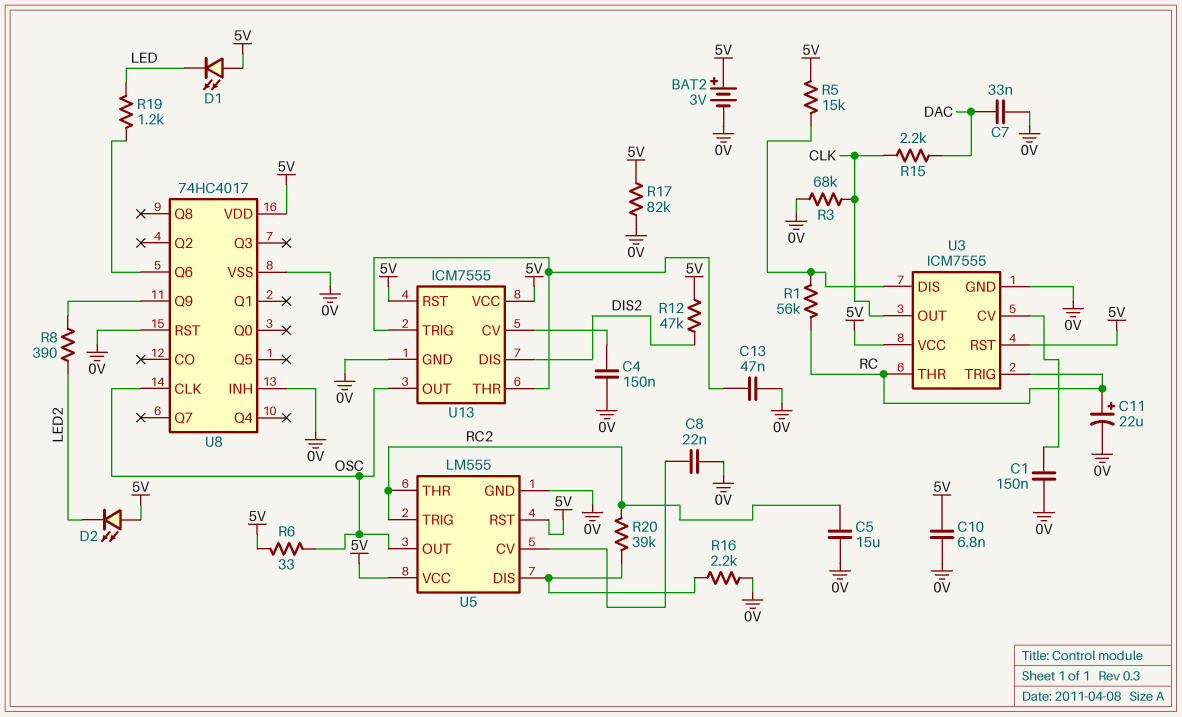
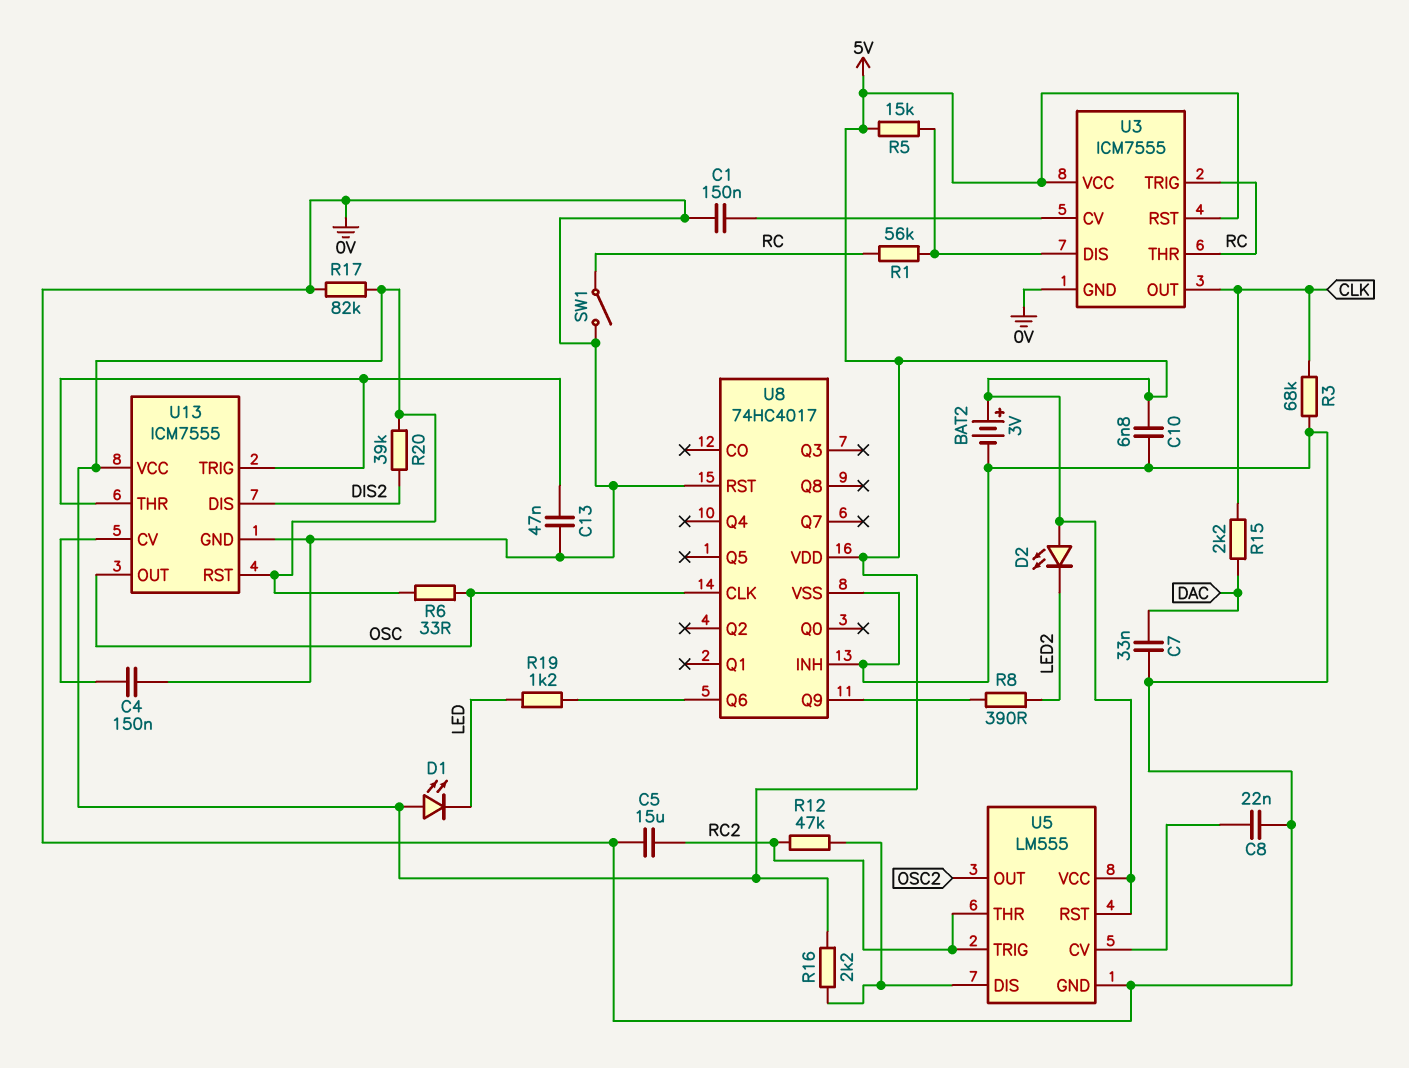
C11: 22uF (plus RC, minus 0V) -> none
R12: 47k (5V, DIS2) -> 47k (RC2, U5/DIS)
R16: 2.2k (0V, U5/DIS) -> 2.2k (5V, U5/DIS)
R20: 39k (RC2, U5/DIS) -> 39k (5V, DIS2)
SW1: none -> switch (0V, RC)
U5 pin OUT: OSC -> OSC2

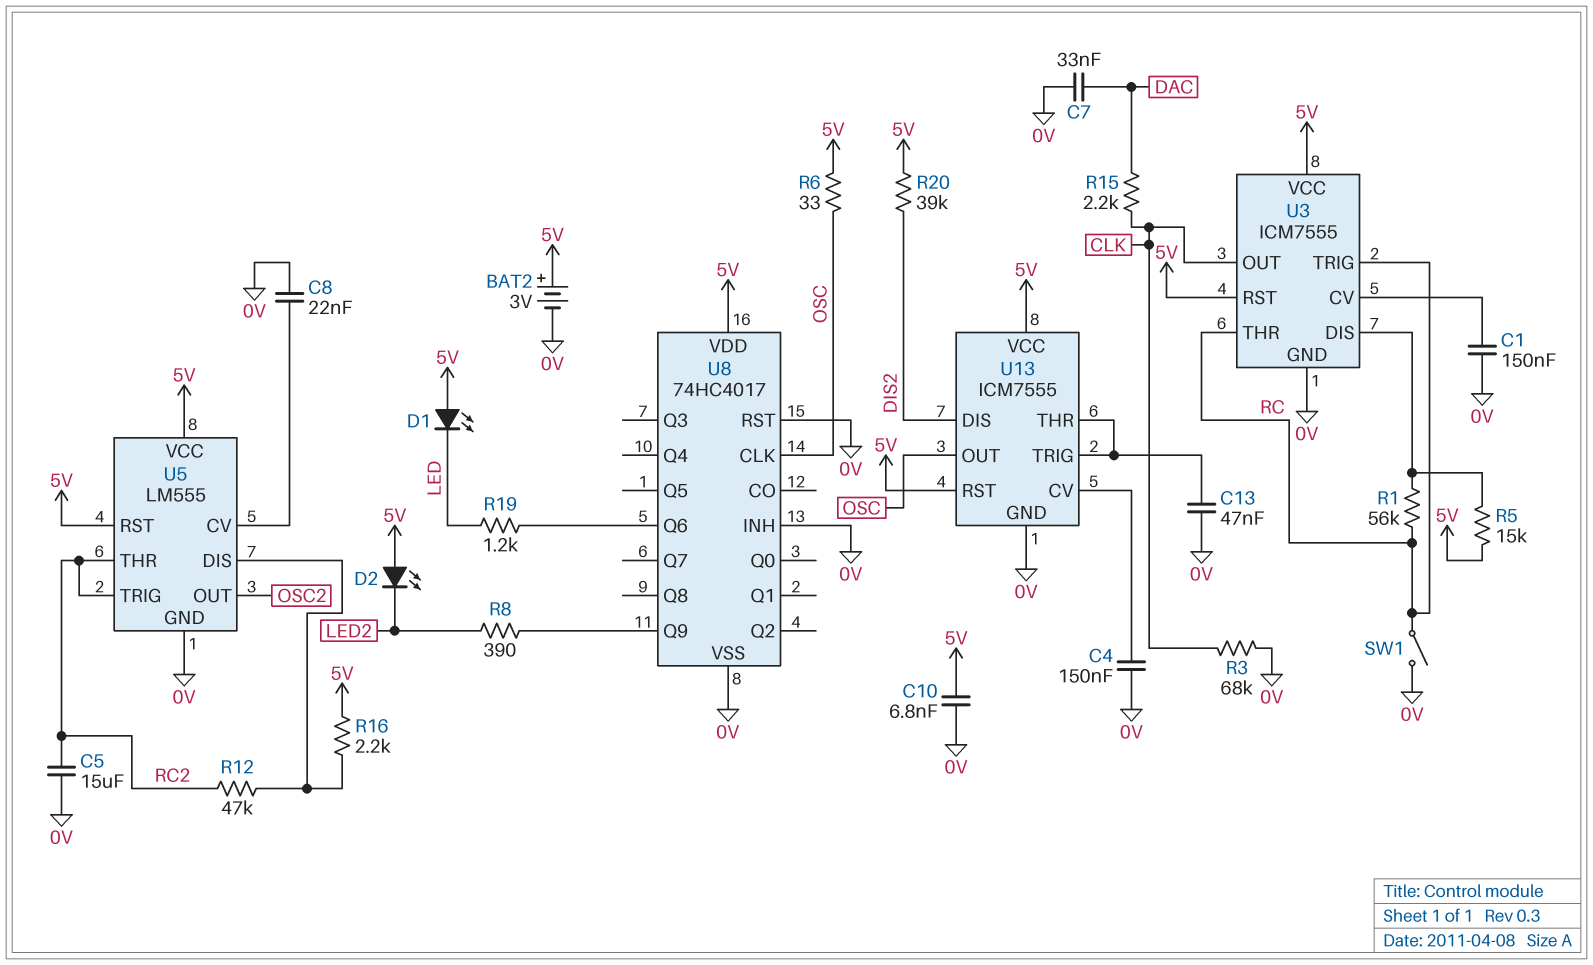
R17: 82k (0V, 5V) -> none

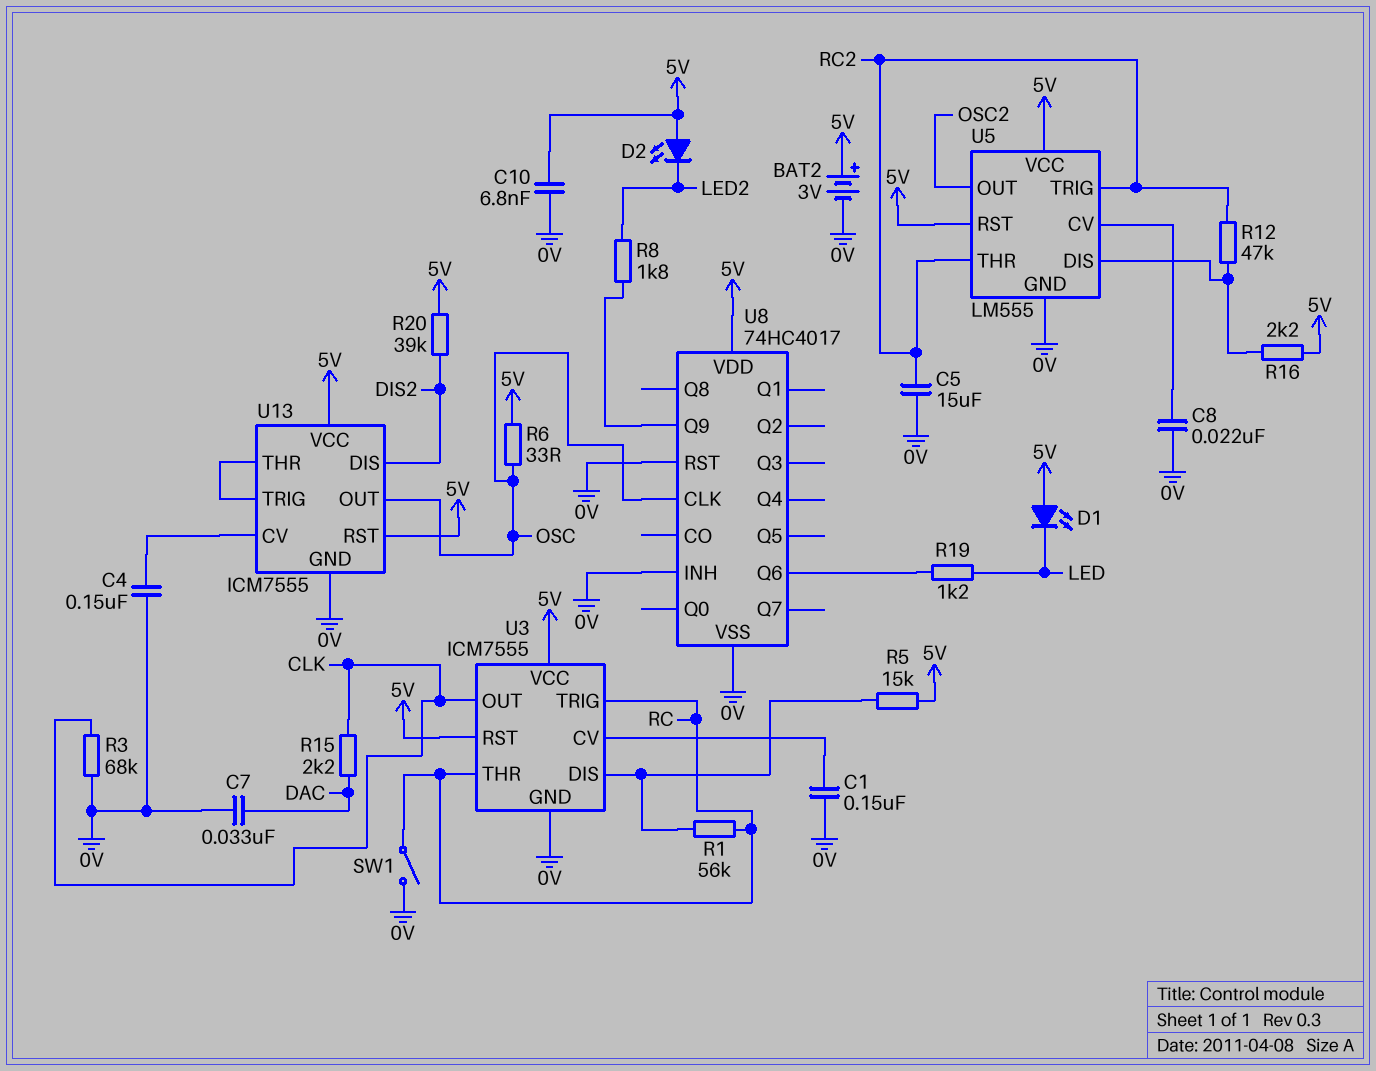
C13: 47nF (0V, U13/THR) -> none
R8: 390 (LED2, U8/Q9) -> 1.8k (LED2, U8/Q9)

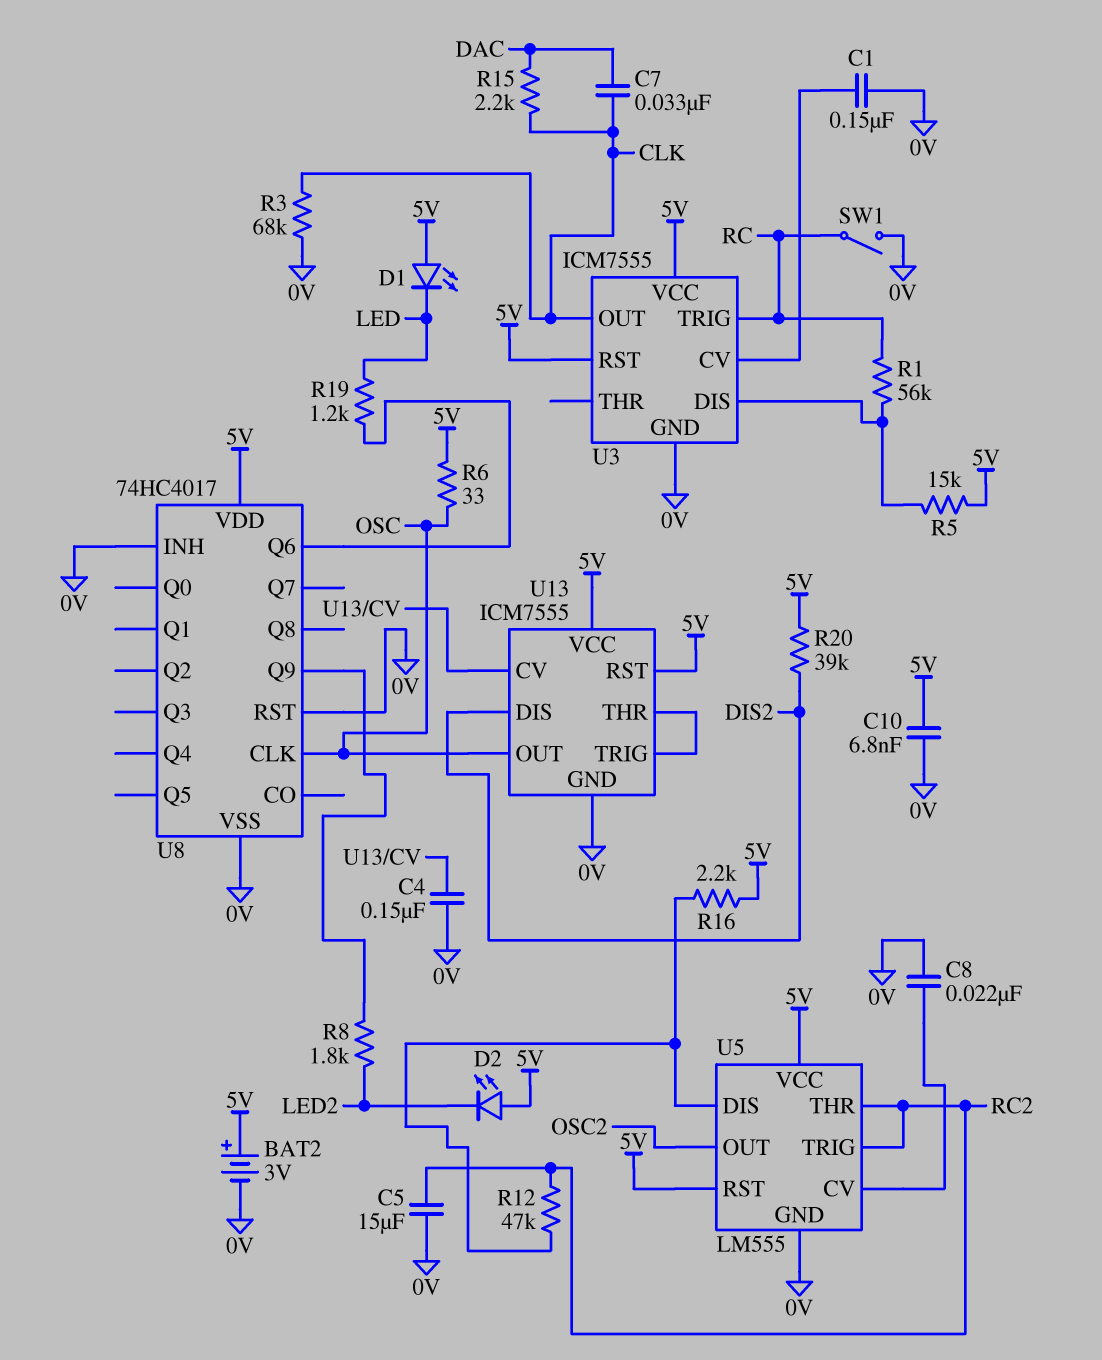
C7: 33nF (0V, DAC) -> 33nF (CLK, DAC)
U3 pin THR: RC -> none

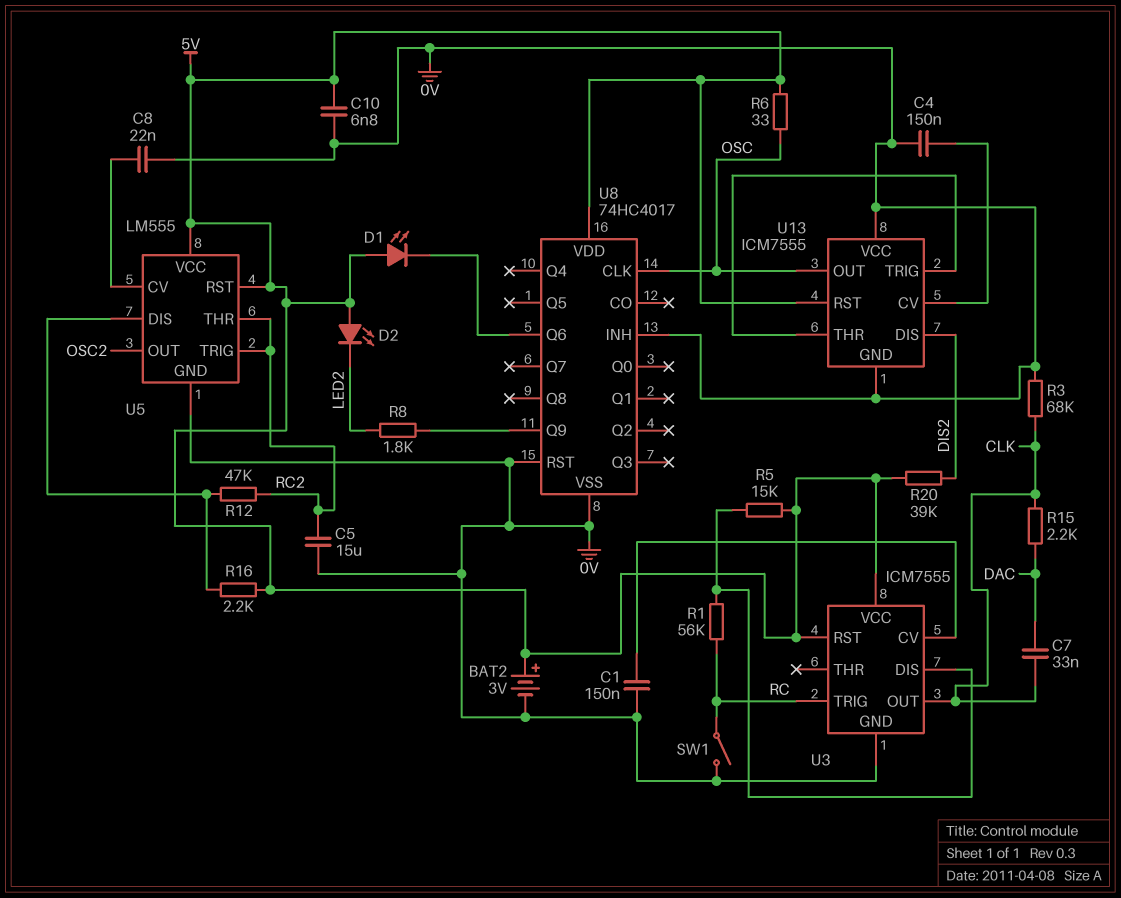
D1: LED (A 5V, K LED) -> LED (A 5V, K U8/Q6)
R19: 1.2k (LED, U8/Q6) -> none
U13 pin VCC: 5V -> 0V

